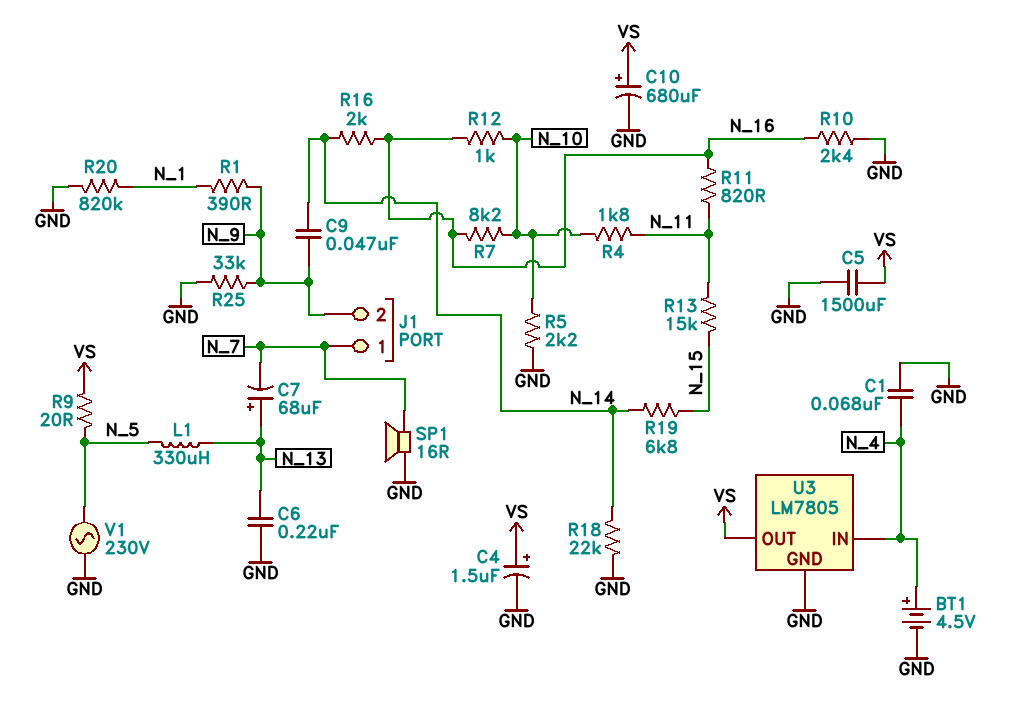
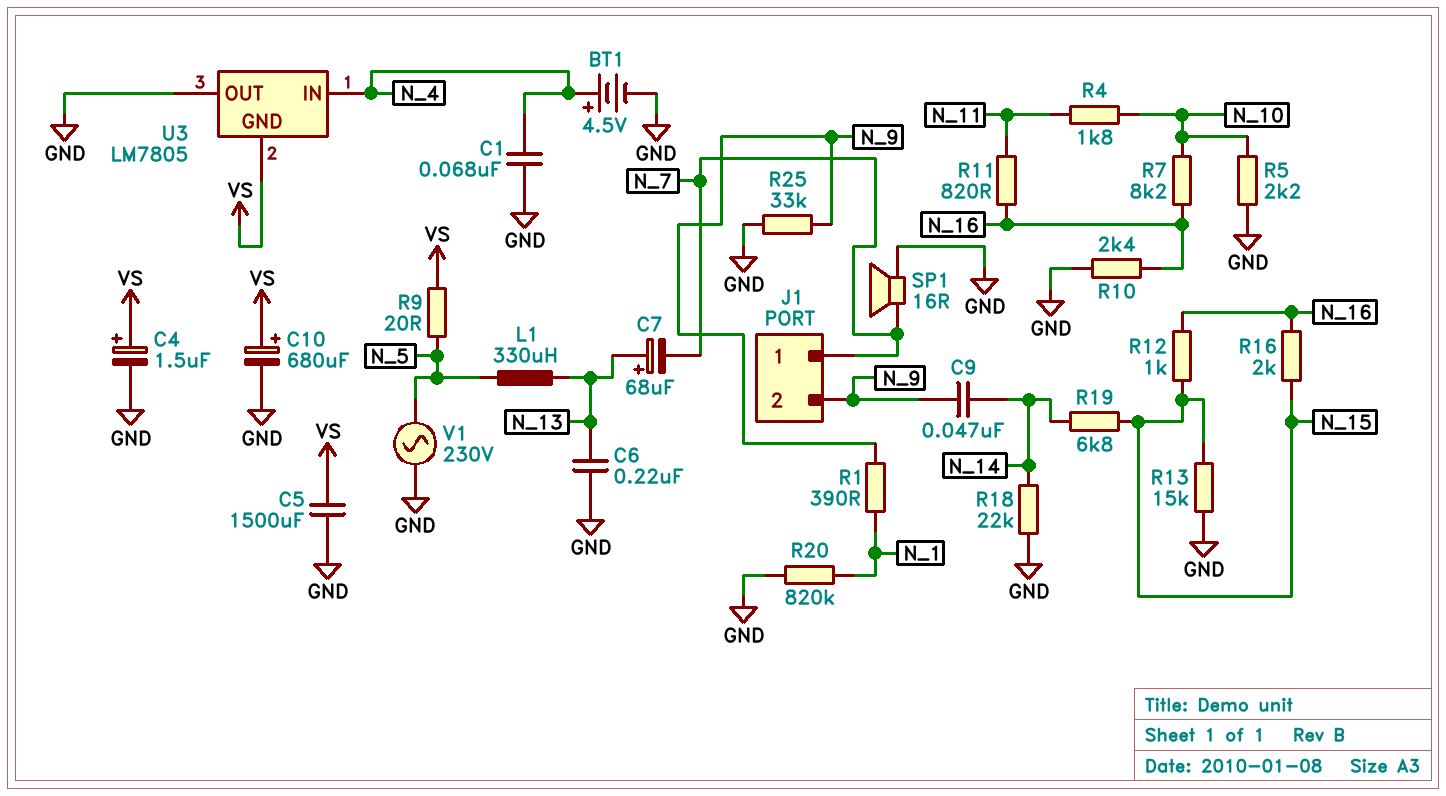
R12: 1k (N_10, N_16) -> 1k (N_15, N_16)
R13: 15k (N_11, N_15) -> 15k (GND, N_15)
R16: 2k (N_14, N_16) -> 2k (N_15, N_16)
U3 pin GND: GND -> VS
U3 pin OUT: VS -> GND

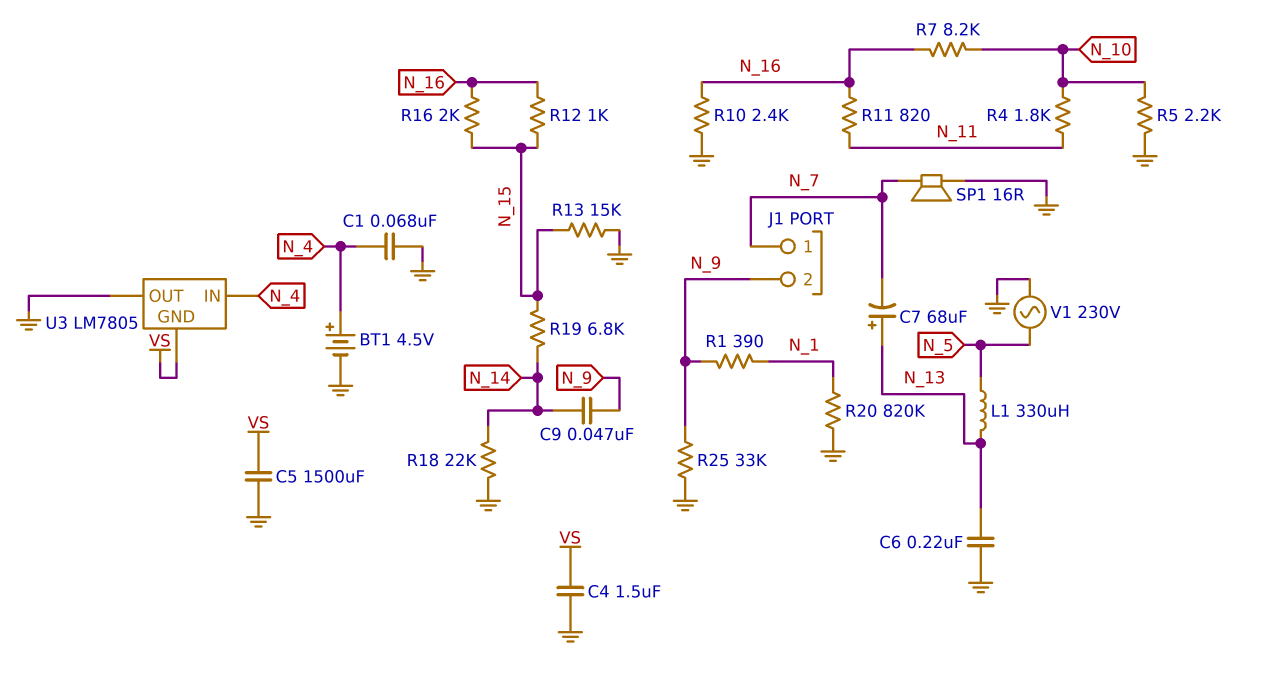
C4: 1.5uF (plus VS, minus GND) -> 1.5uF (GND, VS)
C10: 680uF (plus VS, minus GND) -> none
R9: 20 (N_5, VS) -> none

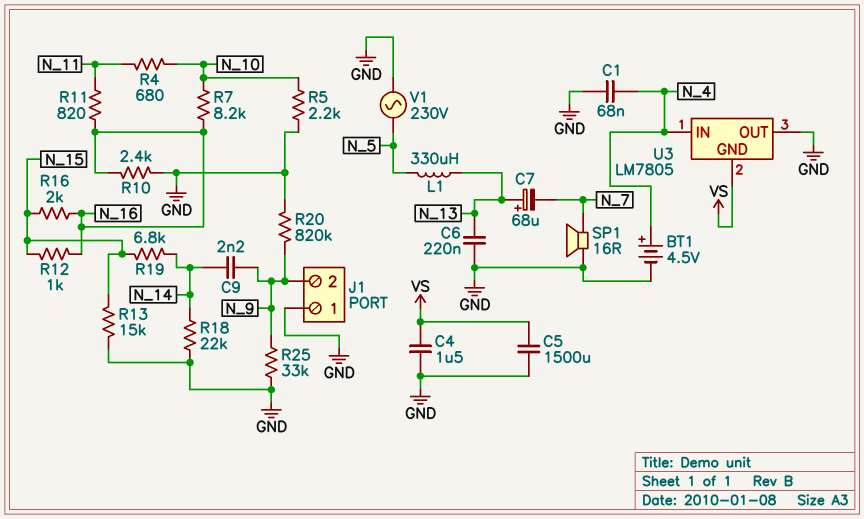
C9: 47nF (N_9, N_14) -> 2.2nF (N_9, N_14)
J1 pin 1: N_7 -> GND
R1: 390 (N_1, N_9) -> none
R4: 1.8k (N_10, N_11) -> 680 (N_10, N_11)
R20: 820k (GND, N_1) -> 820k (GND, N_9)

